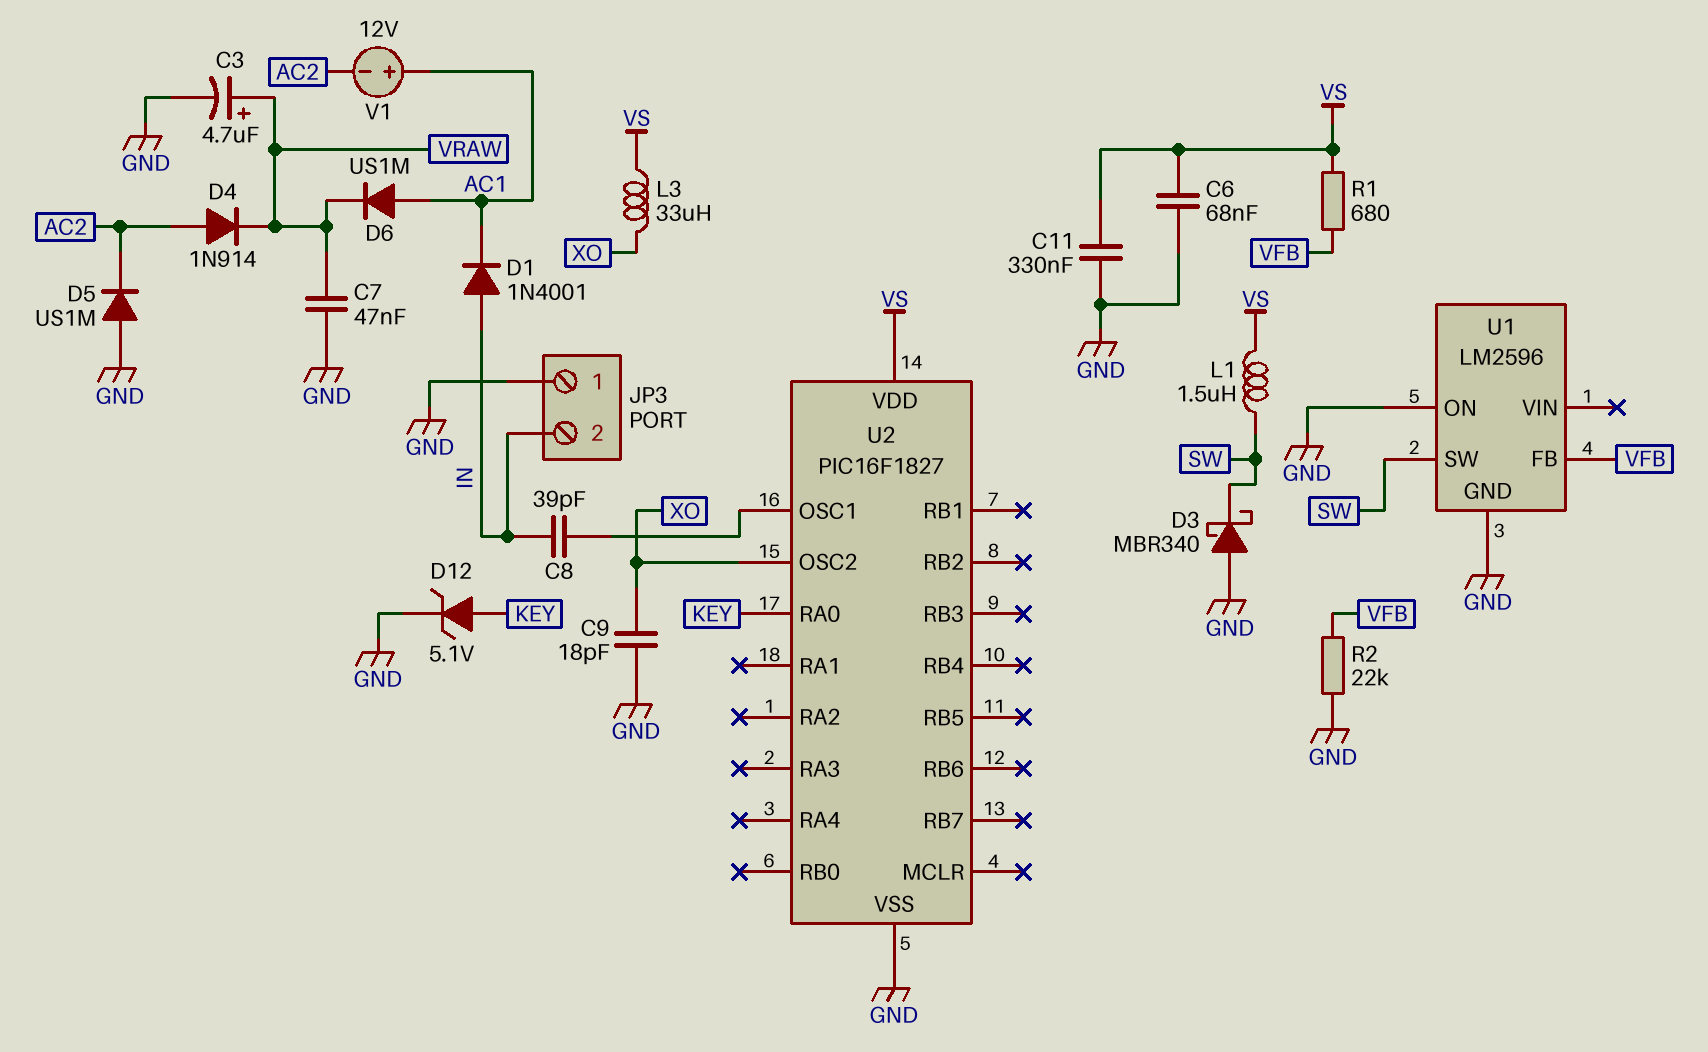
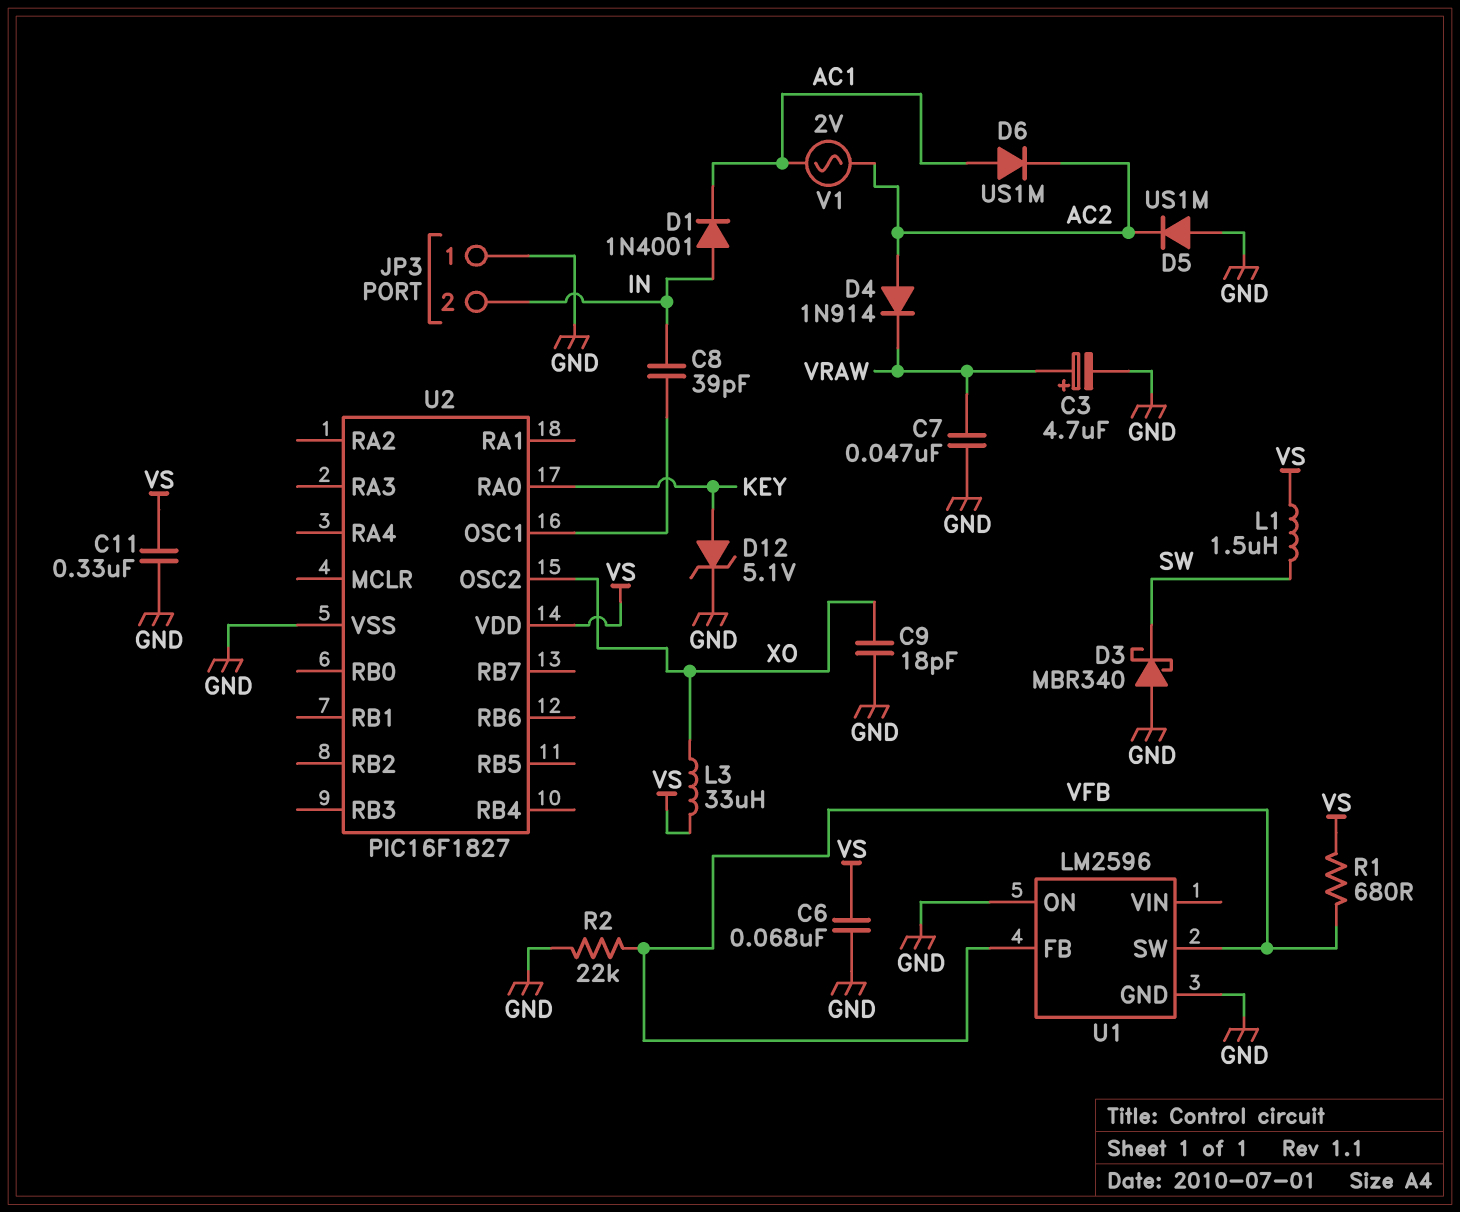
D6: diode US1M (A AC1, K VRAW) -> diode US1M (A AC1, K AC2)
U1 pin SW: SW -> VFB
V1: 12V (plus AC1, minus AC2) -> AC 2V (AC1, AC2)

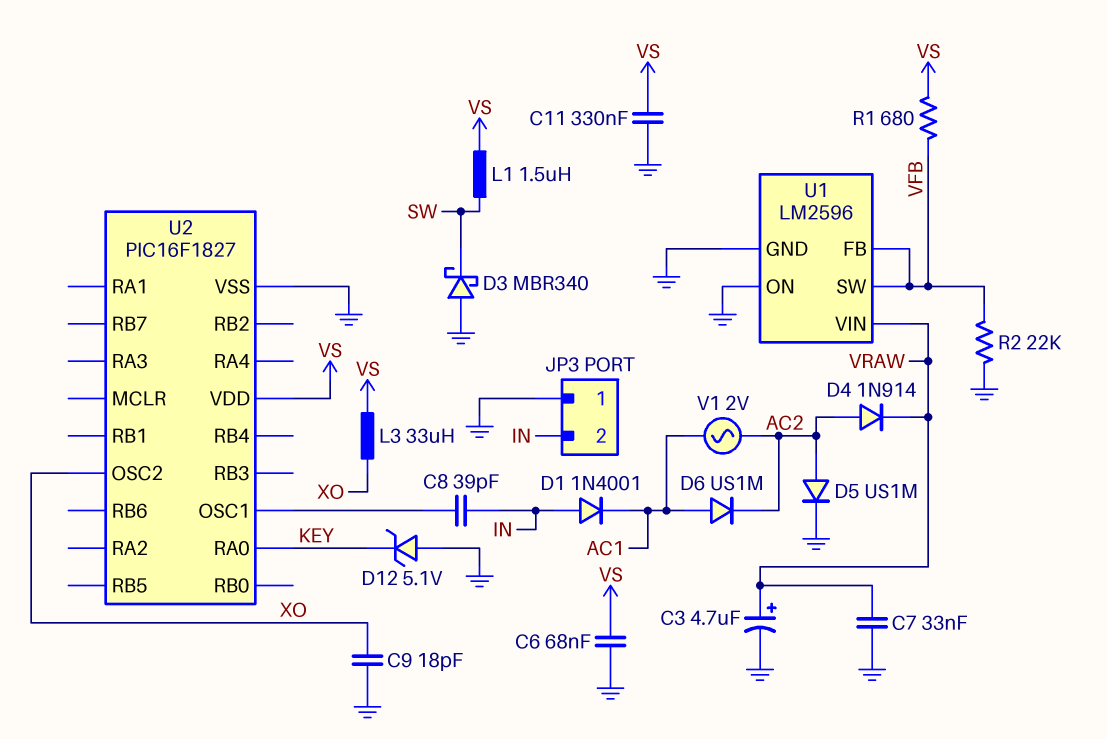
C7: 47nF (GND, VRAW) -> 33nF (GND, VRAW)
D5: diode US1M (A GND, K AC2) -> diode US1M (A AC2, K GND)
D12: zener 5.1V (A KEY, K GND) -> zener 5.1V (A GND, K KEY)
U1 pin VIN: none -> VRAW

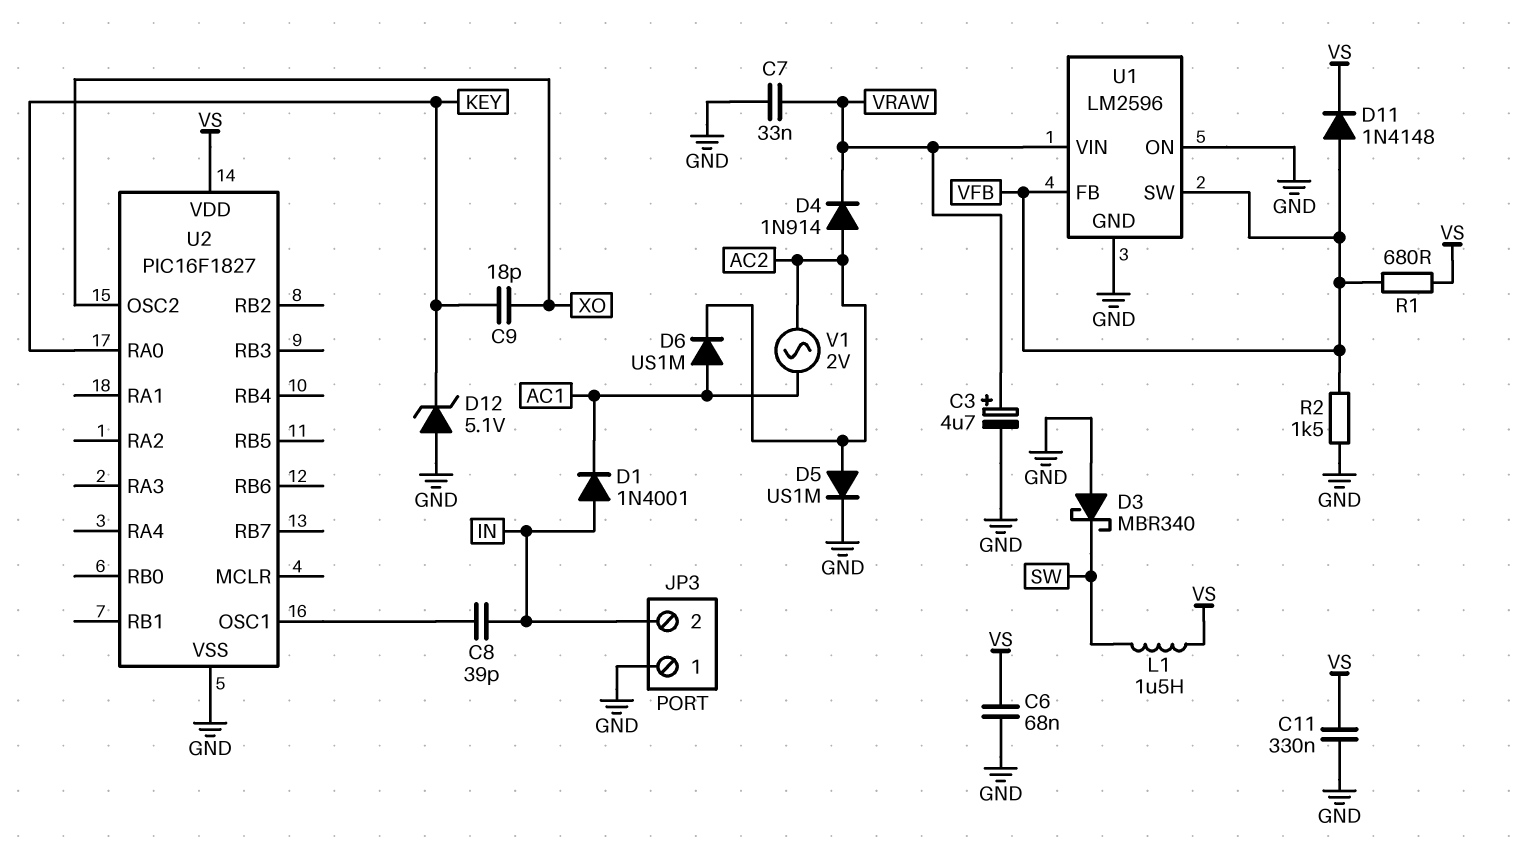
C9: 18pF (GND, XO) -> 18pF (KEY, XO)
D11: none -> diode 1N4148 (A VFB, K VS)
L3: 33uH (VS, XO) -> none
R2: 22k (GND, VFB) -> 1.5k (GND, VFB)

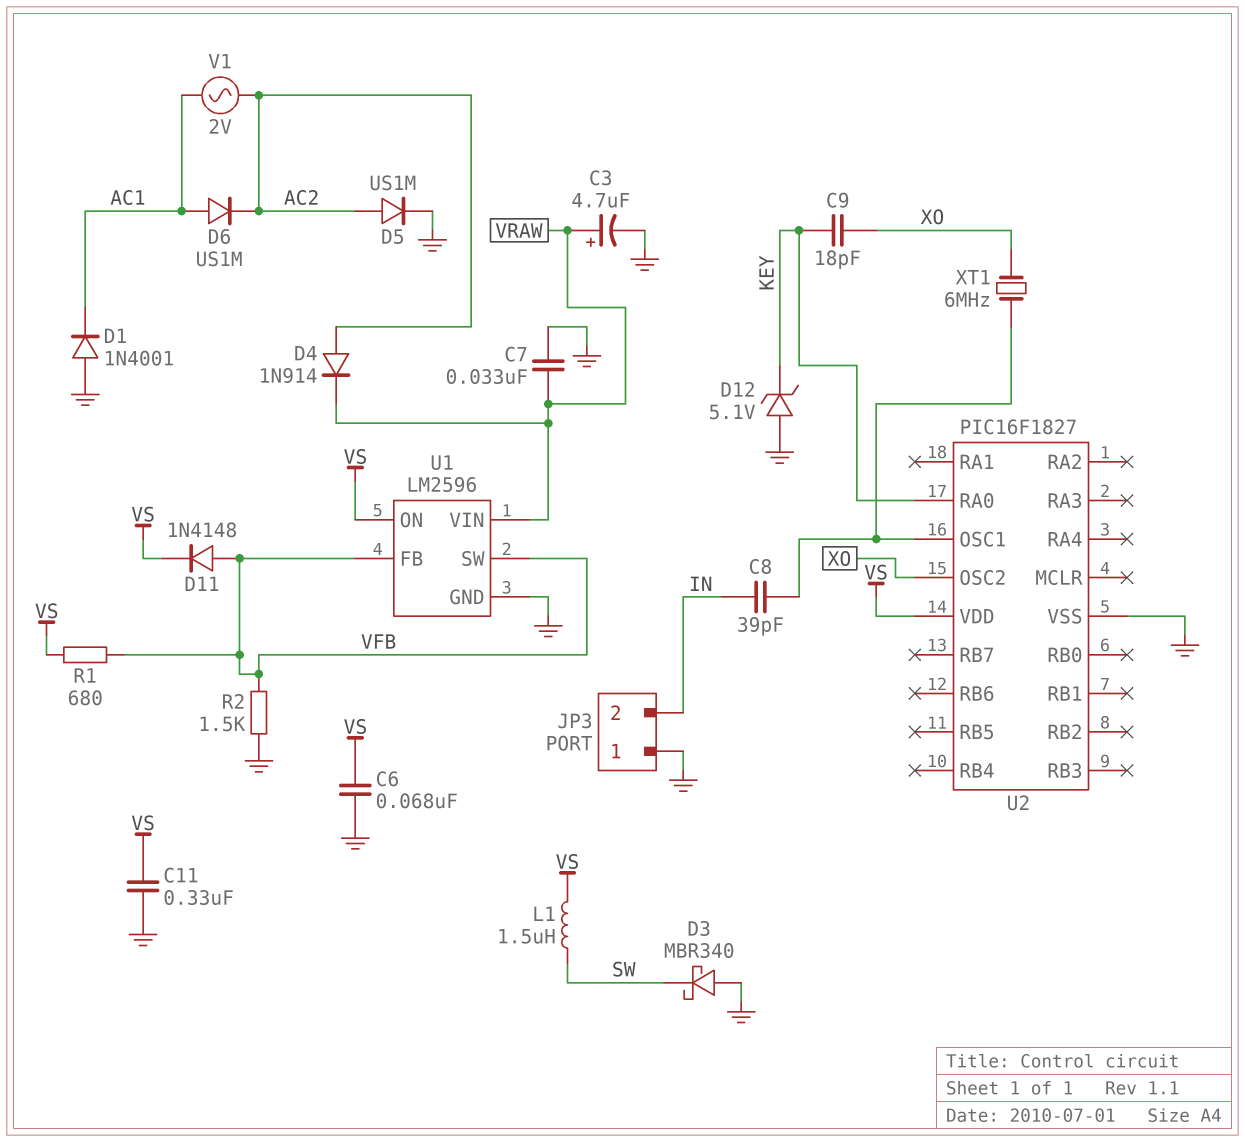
D1: diode 1N4001 (A IN, K AC1) -> diode 1N4001 (A GND, K AC1)
U1 pin ON: GND -> VS
XT1: none -> 6MHz (U2/OSC1, XO)

